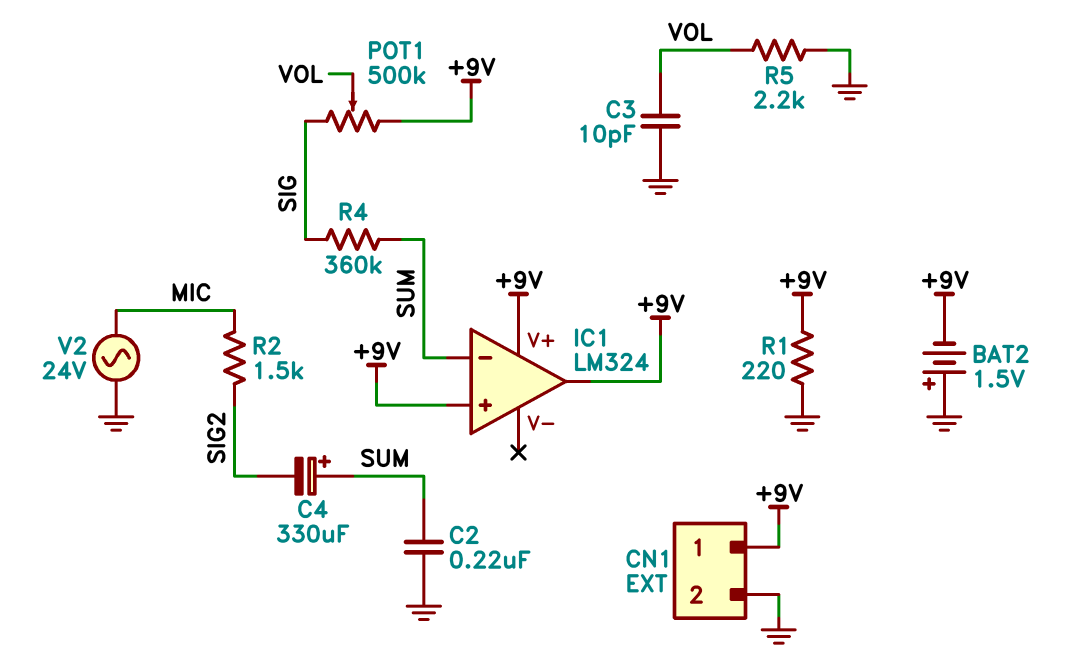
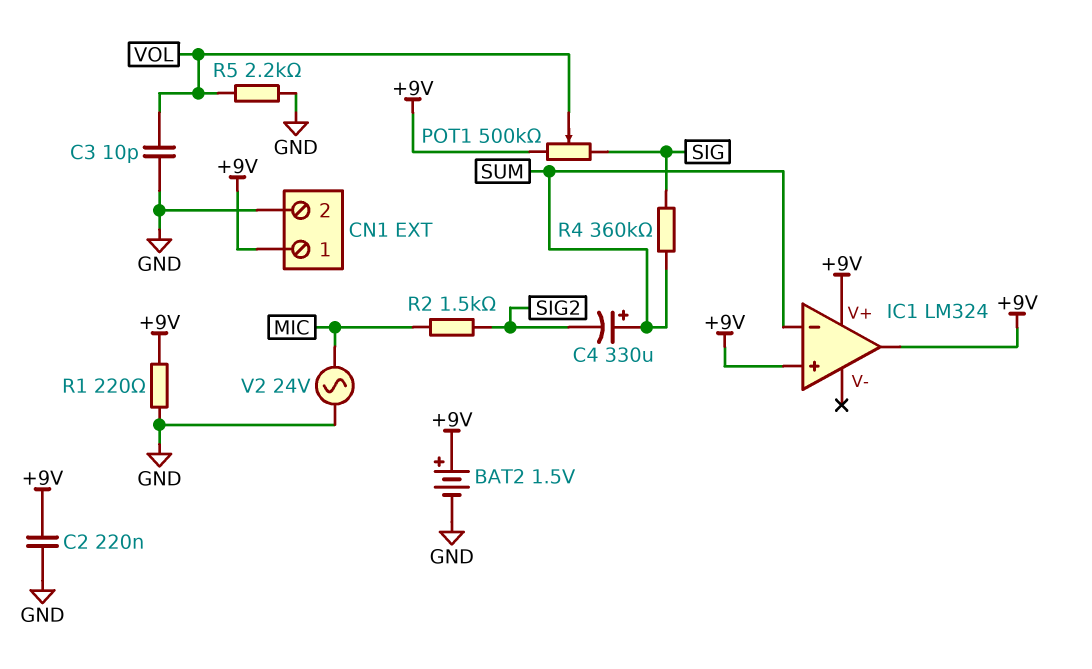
BAT2: 1.5V (plus GND, minus +9V) -> 1.5V (plus +9V, minus GND)
C2: 220nF (GND, SUM) -> 220nF (+9V, GND)

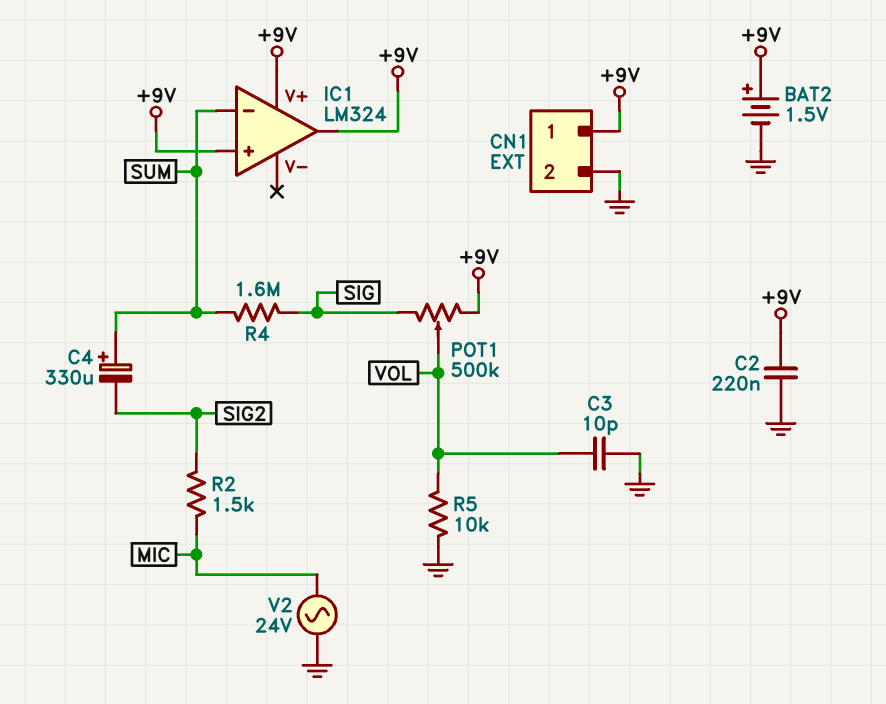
R1: 220 (+9V, GND) -> none
R4: 360k (SIG, SUM) -> 1.6M (SIG, SUM)
R5: 2.2k (GND, VOL) -> 10k (GND, VOL)

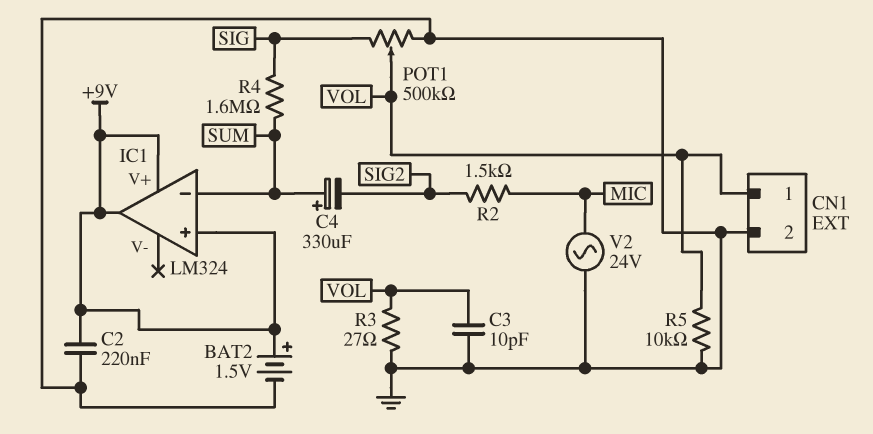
CN1 pin 1: +9V -> VOL
POT1: 500k (+9V, SIG, wiper VOL) -> 500k (GND, SIG, wiper VOL)
R3: none -> 27 (GND, VOL)

